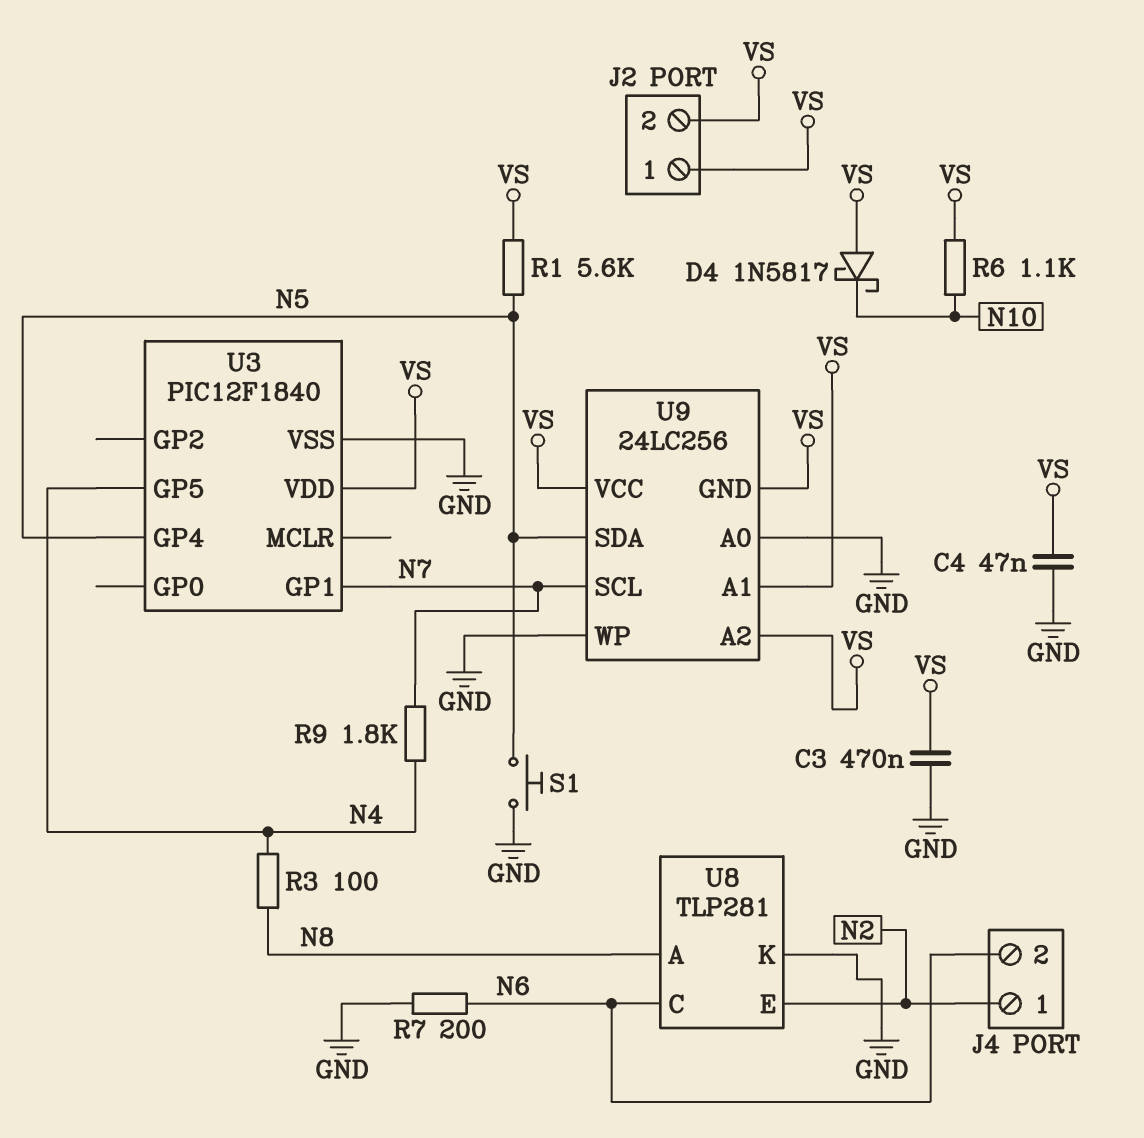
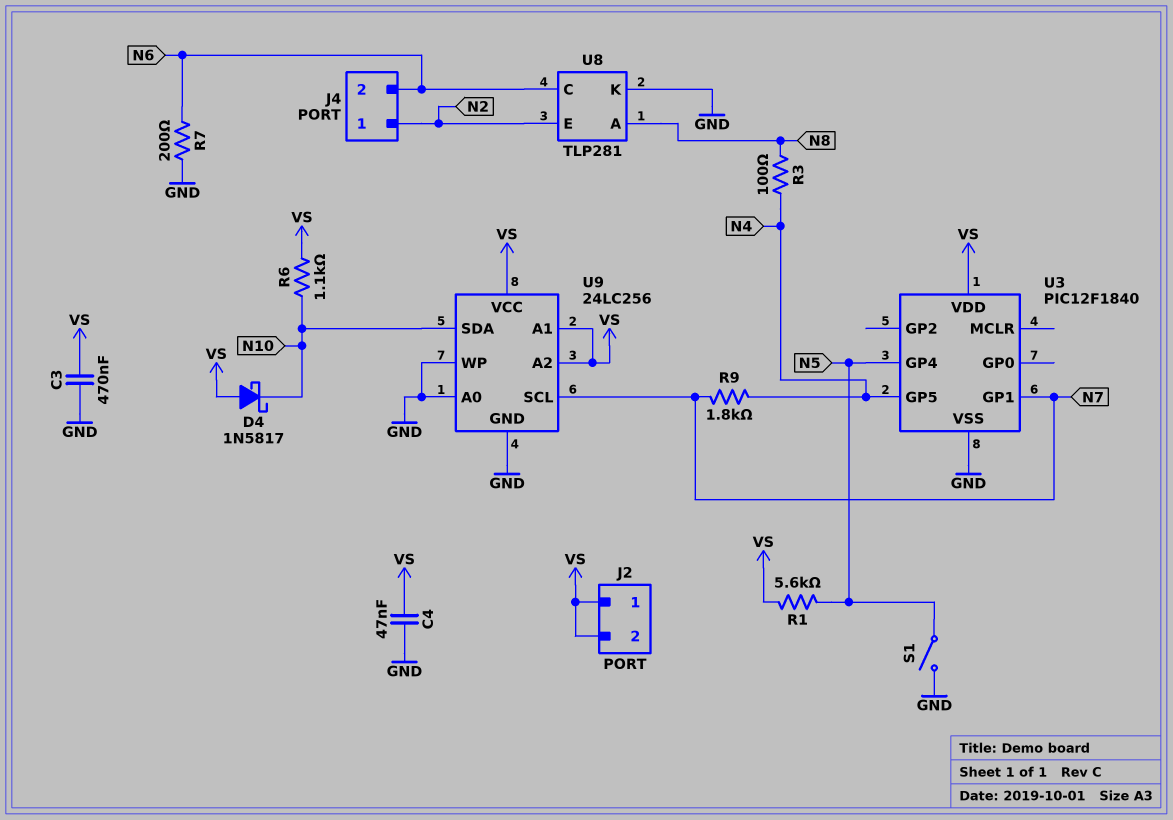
S1: button (GND, N5) -> switch (GND, N5)
U9 pin GND: VS -> GND
U9 pin SDA: N5 -> N10

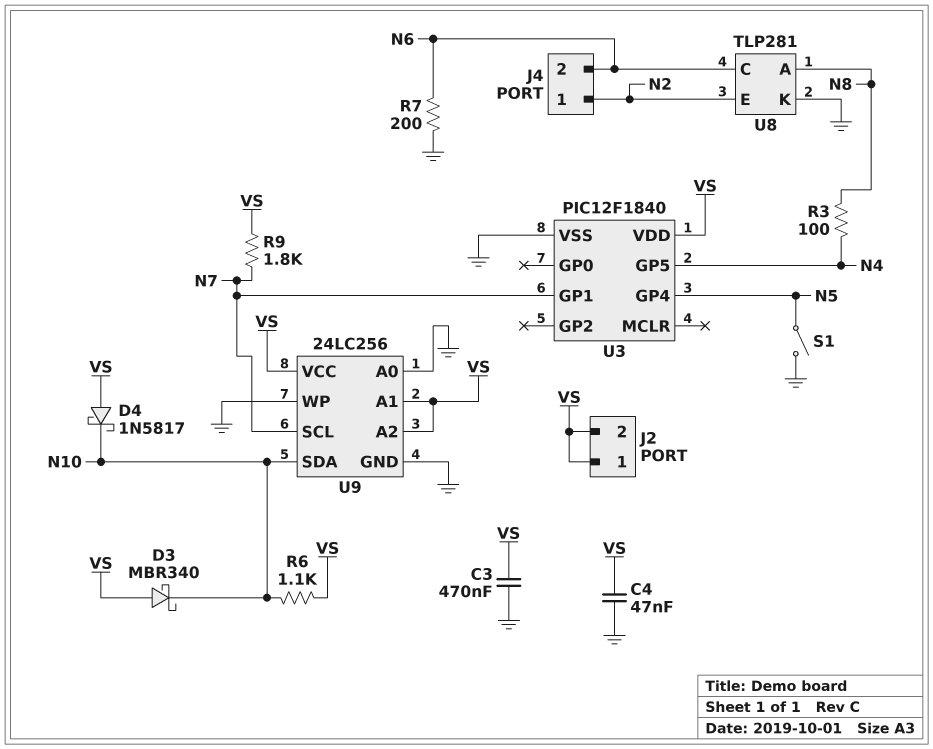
D3: none -> schottky MBR340 (A VS, K N10)
R1: 5.6k (N5, VS) -> none
R9: 1.8k (N4, N7) -> 1.8k (N7, VS)

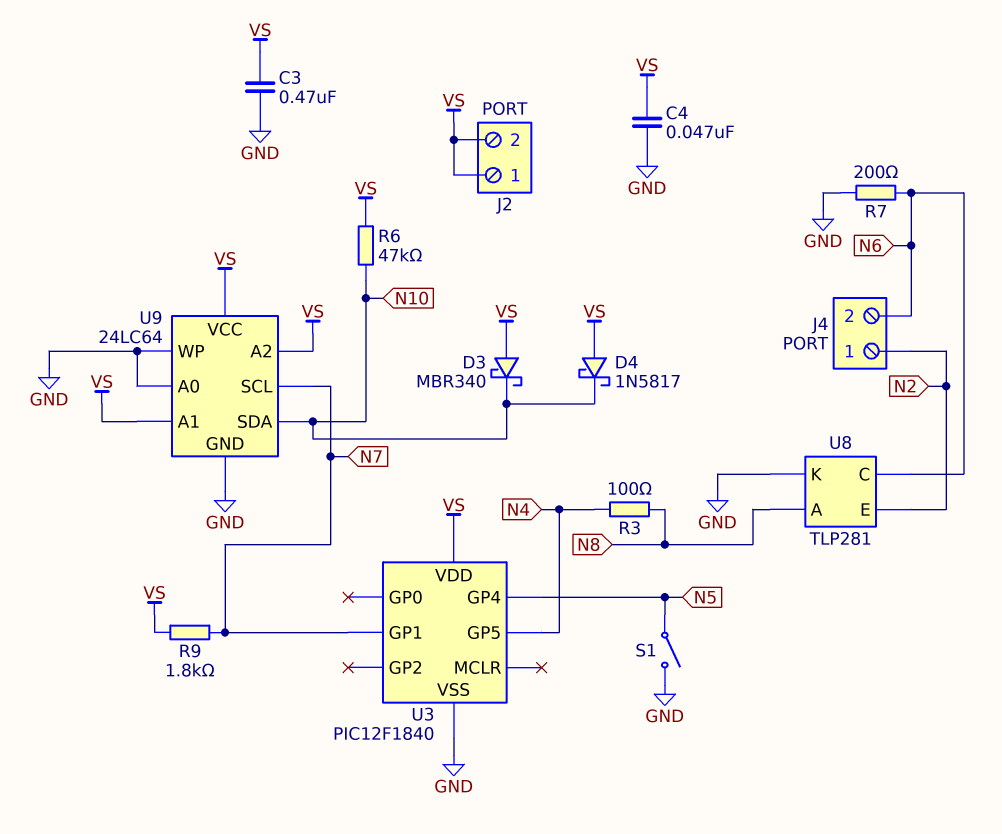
R6: 1.1k (N10, VS) -> 47k (N10, VS)
U9: 24LC256 -> 24LC64

